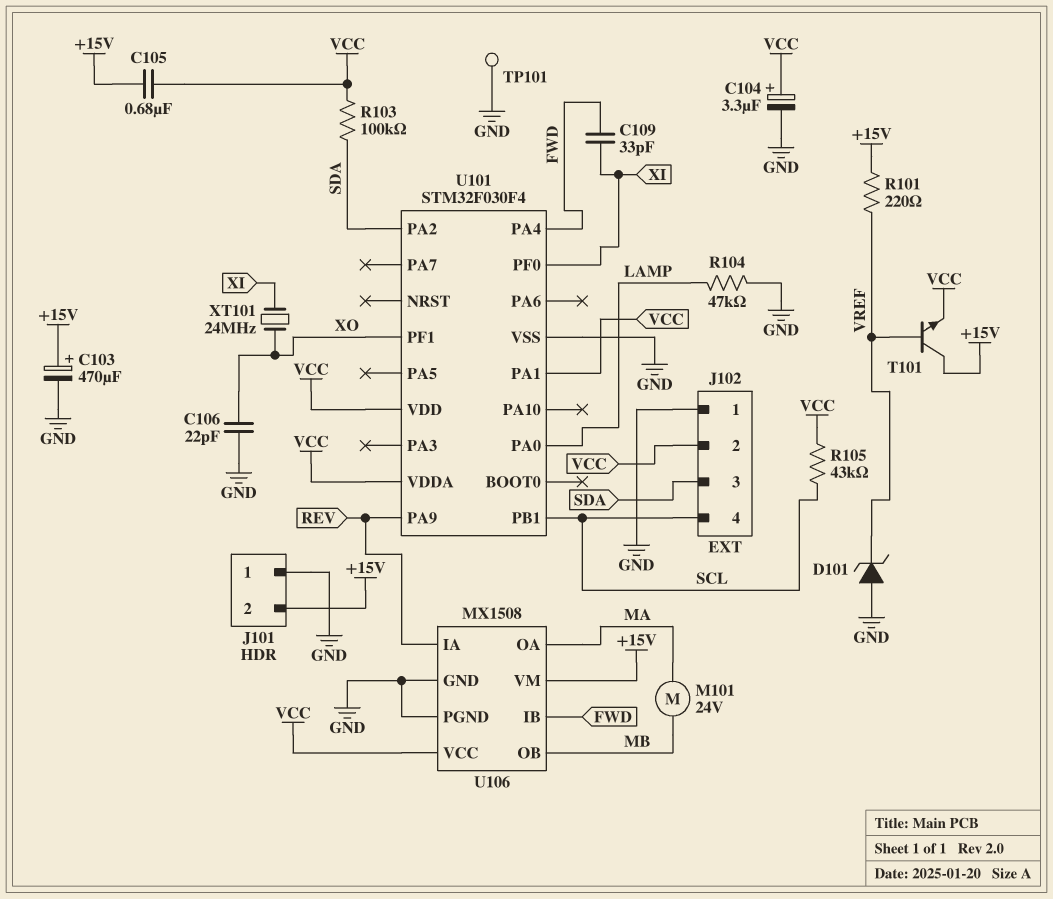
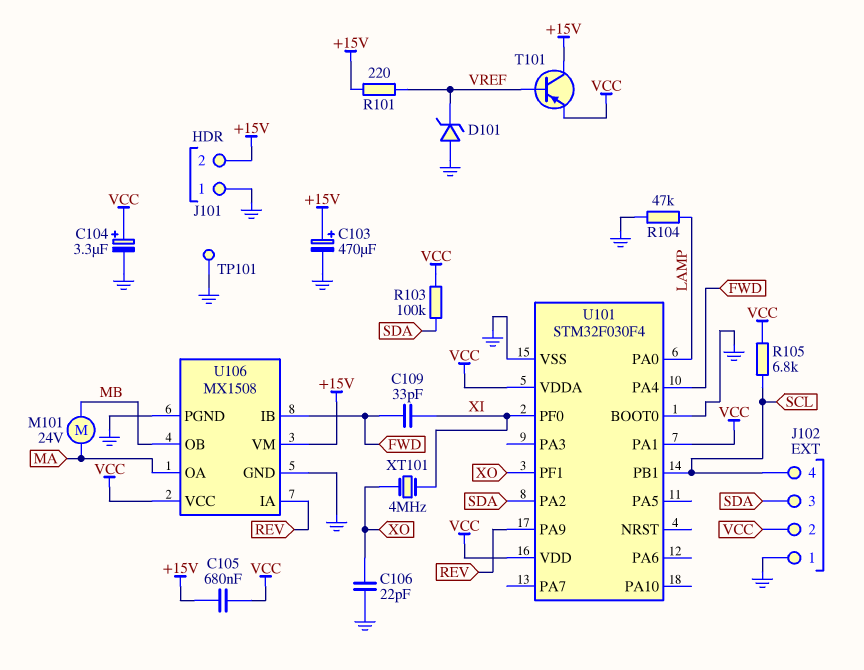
R105: 43k (SCL, VCC) -> 6.8k (SCL, VCC)
T101: NPN (B VREF, C +15V, E VCC) -> PNP (B VREF, C +15V, E VCC)
U101 pin BOOT0: none -> GND
XT101: 24MHz (XI, XO) -> 4MHz (XI, XO)

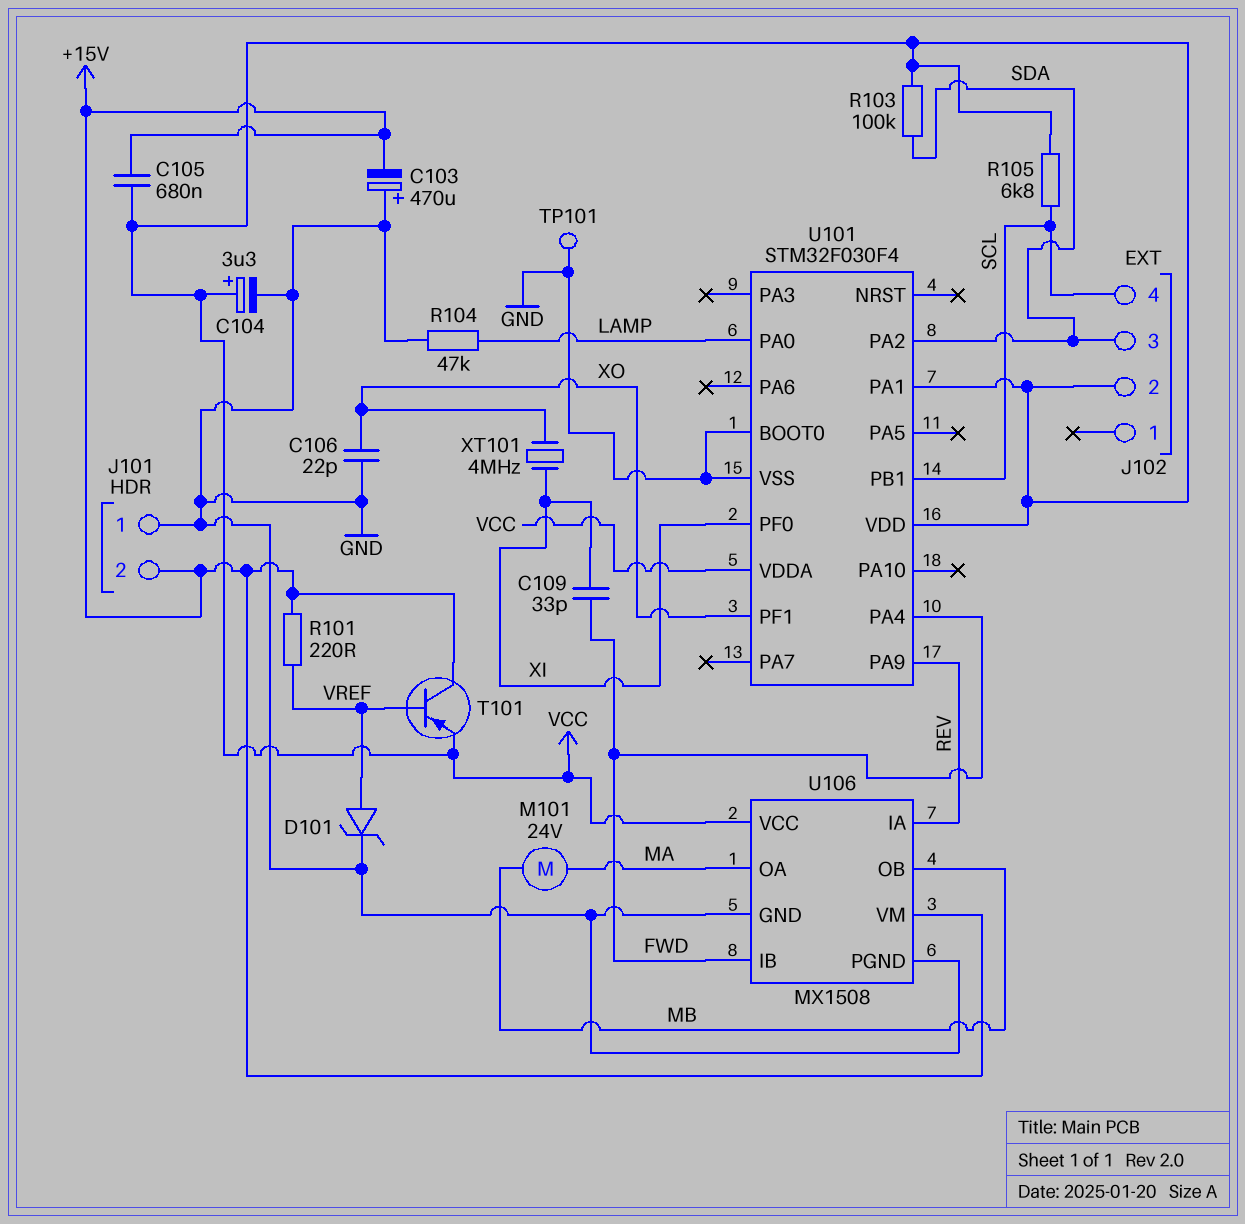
C103: 470uF (plus +15V, minus GND) -> 470uF (plus GND, minus +15V)
D101: zener (A GND, K VREF) -> zener (A VREF, K GND)
J102 pin 1: GND -> none

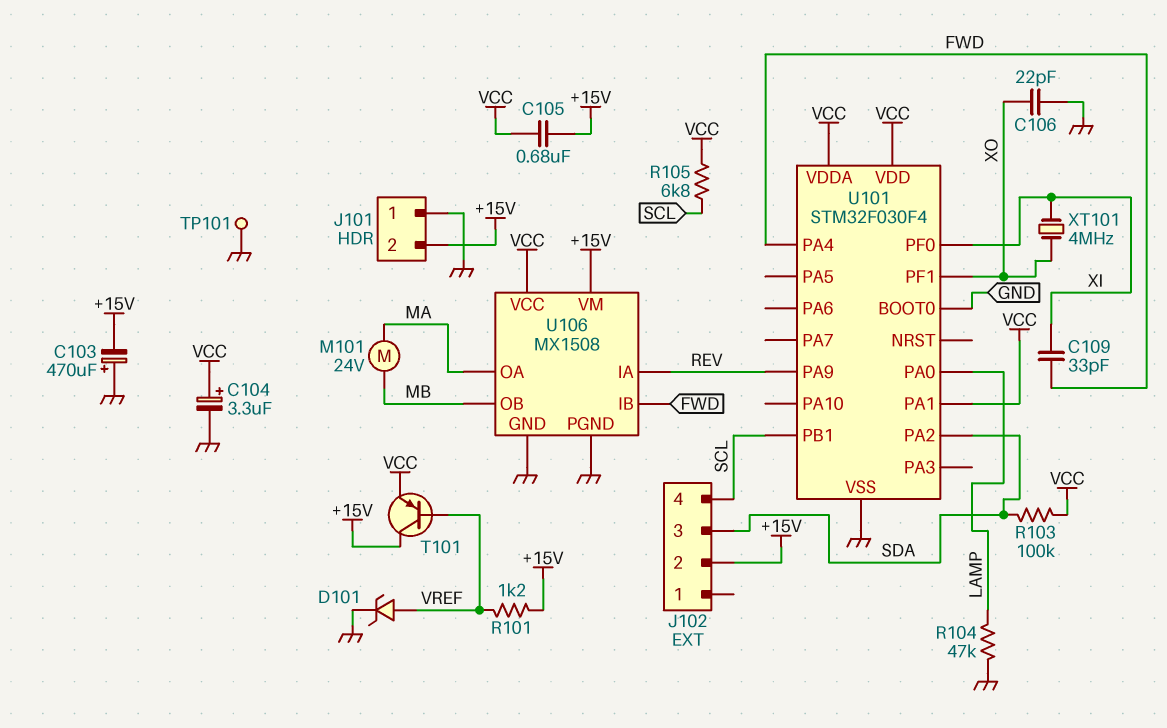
J102 pin 2: VCC -> +15V
R101: 220 (+15V, VREF) -> 1.2k (+15V, VREF)

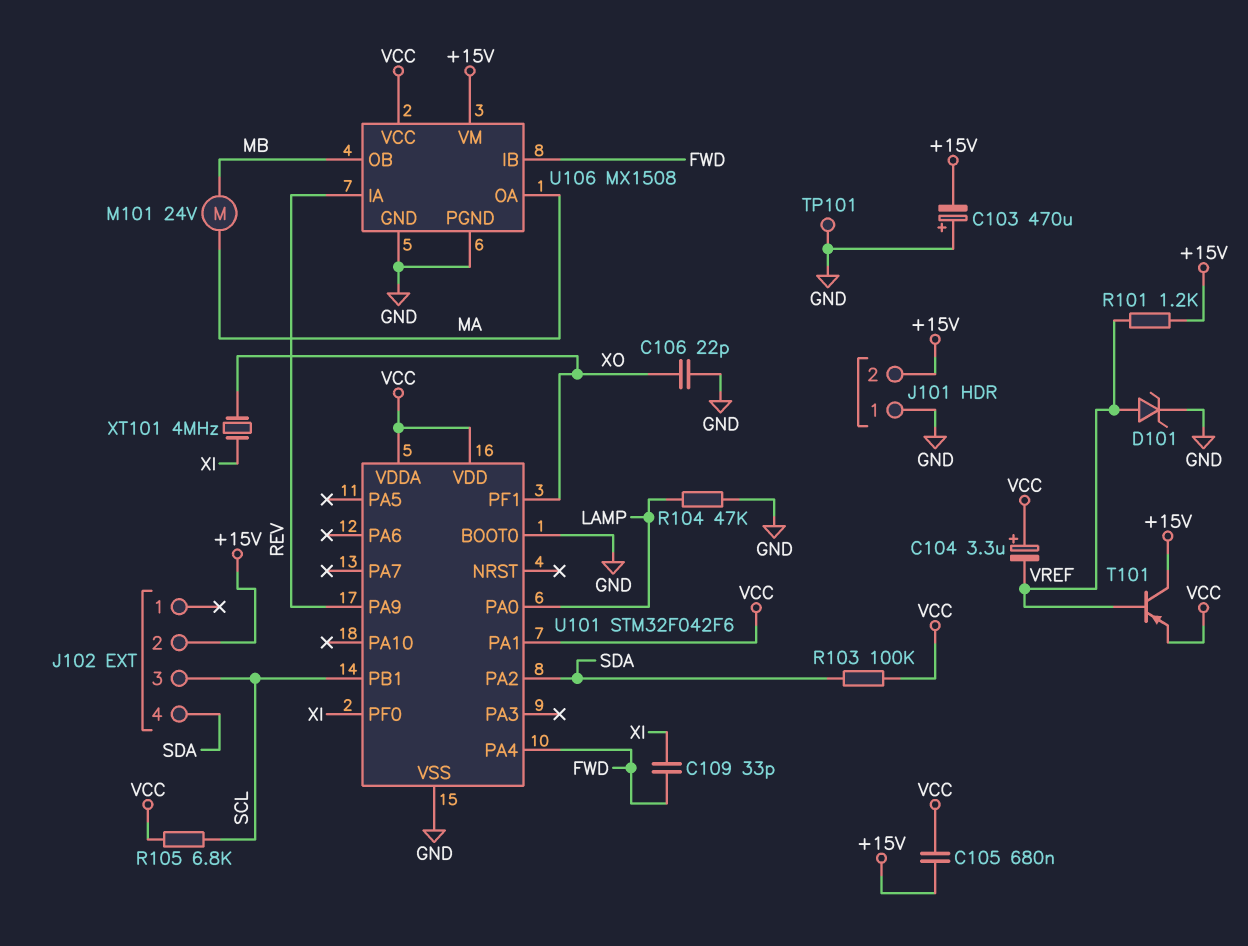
C104: 3.3uF (plus VCC, minus GND) -> 3.3uF (plus VCC, minus VREF)
J102 pin 3: SDA -> SCL
J102 pin 4: SCL -> SDA
U101: STM32F030F4 -> STM32F042F6

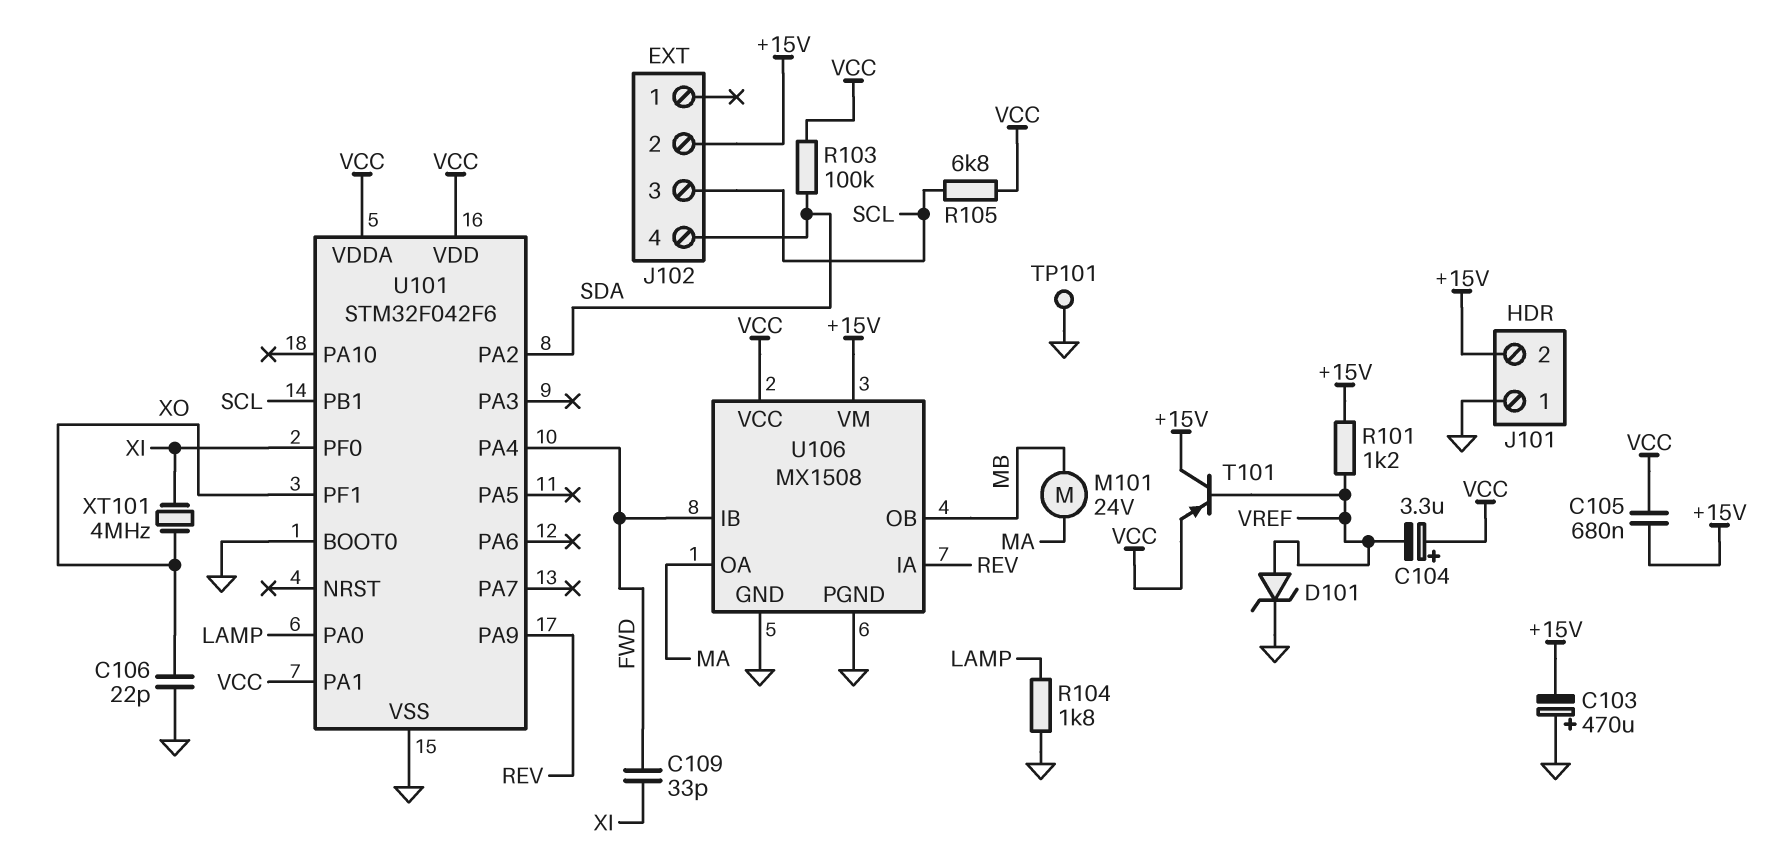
R104: 47k (GND, LAMP) -> 1.8k (GND, LAMP)

